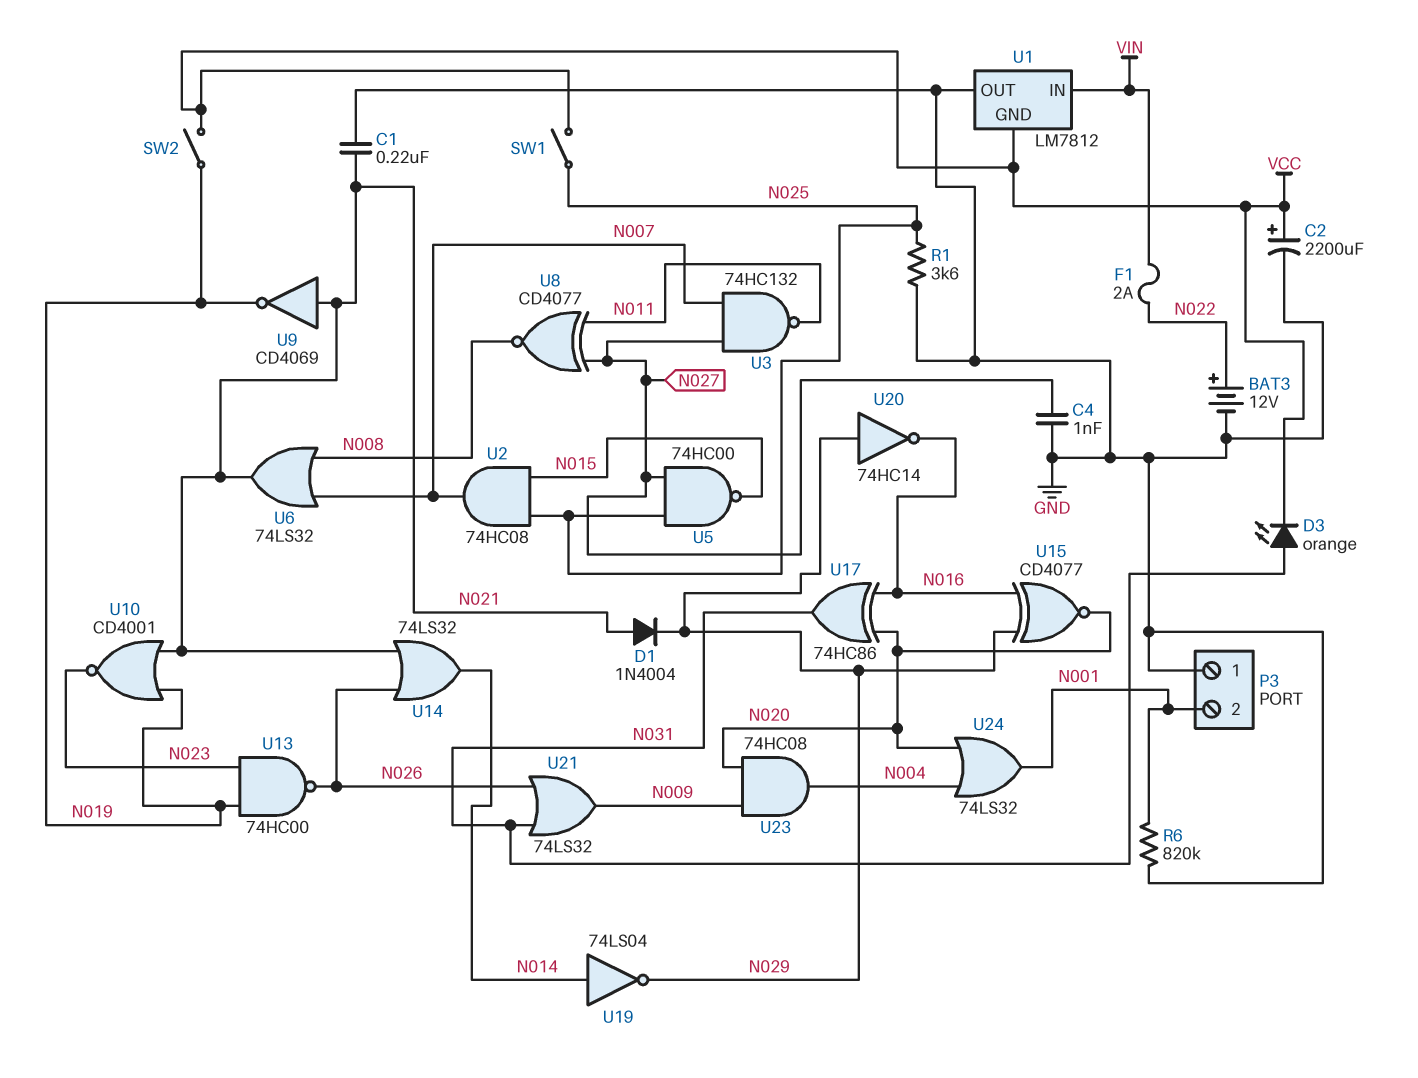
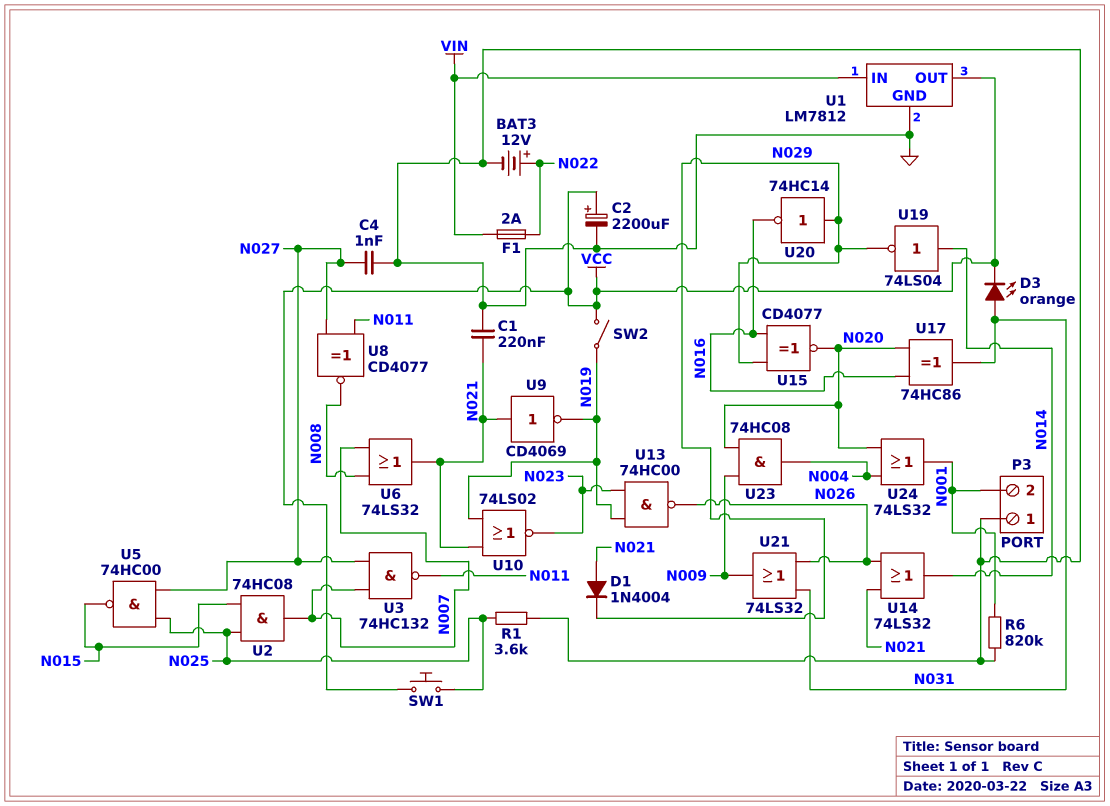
SW1: switch (N025, VCC) -> button (N025, VCC)
U1 pin GND: VCC -> GND
U1 pin OUT: GND -> VCC
U10: NOR CD4001 (in N019, in N021, out N023) -> NOR 74LS02 (in N019, in N021, out N023)

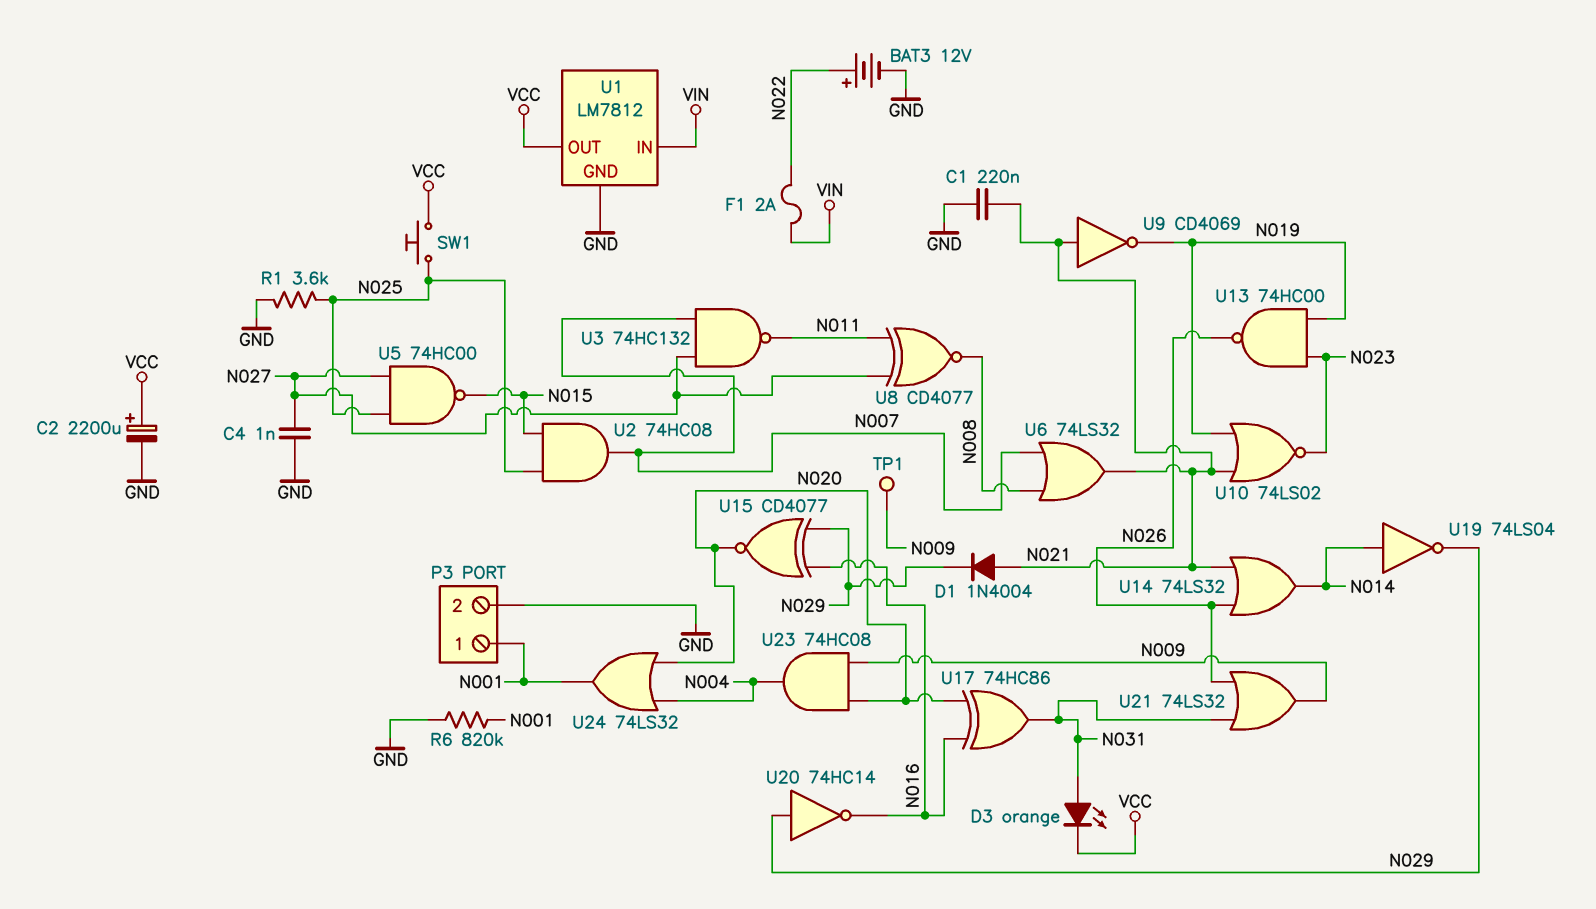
P3 pin 1: GND -> N001
P3 pin 2: N001 -> GND
SW2: switch (N019, VCC) -> none
TP1: none -> test point (N009)

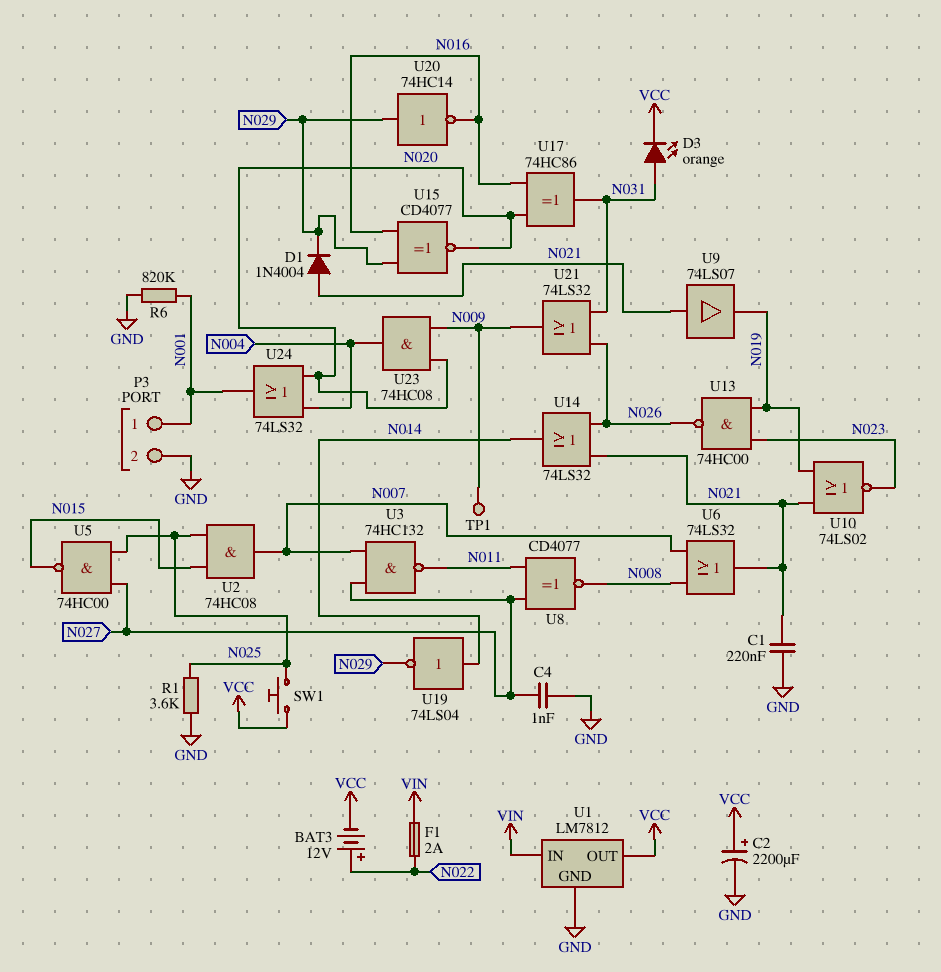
BAT3: 12V (plus N022, minus GND) -> 12V (plus N022, minus VCC)
U9: NOT CD4069 (in N021, out N019) -> buffer 74LS07 (in N021, out N019)

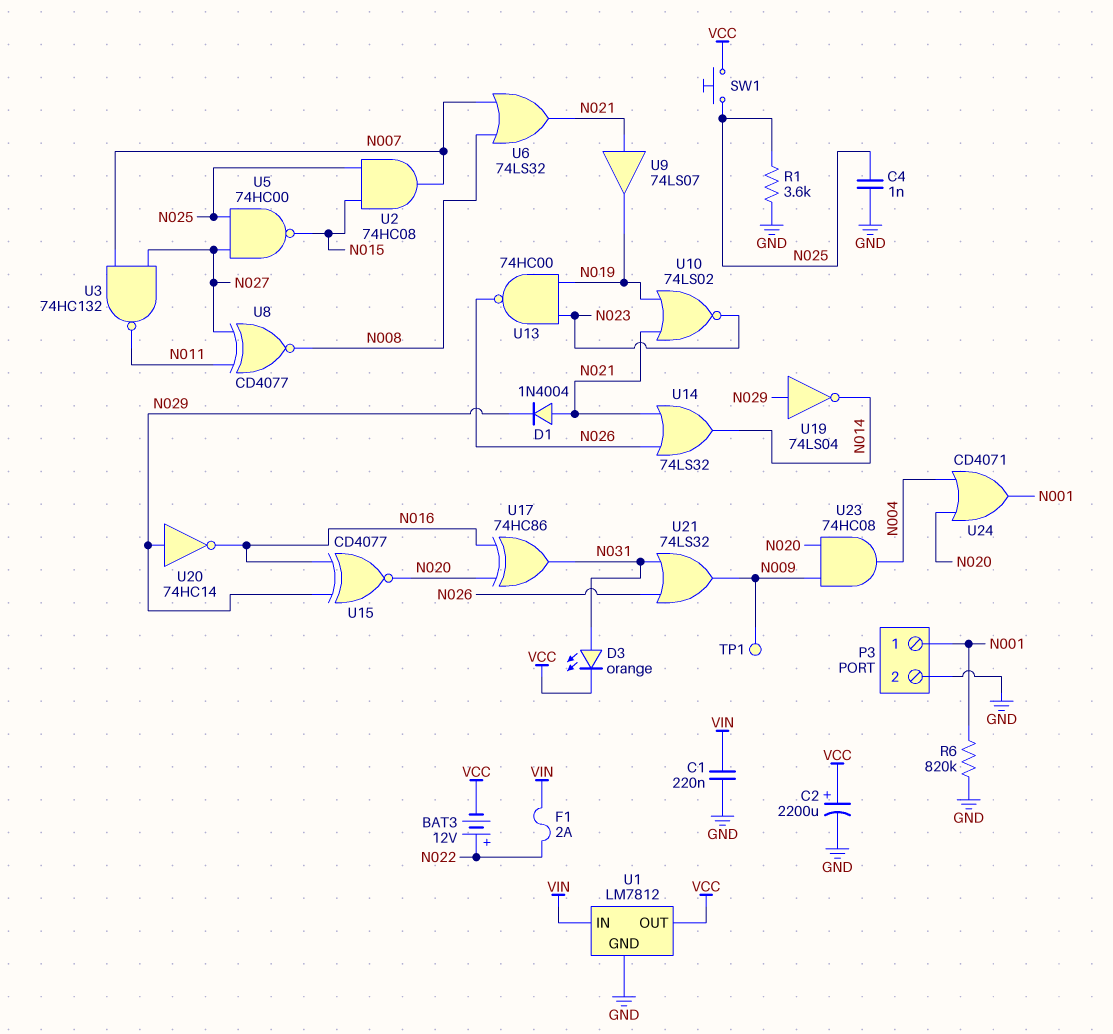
C1: 220nF (GND, N021) -> 220nF (GND, VIN)
C4: 1nF (GND, N027) -> 1nF (GND, N025)
U19: NOT 74LS04 (in N014, out N029) -> NOT 74LS04 (in N029, out N014)
U24: OR 74LS32 (in N004, in N020, out N001) -> OR CD4071 (in N004, in N020, out N001)

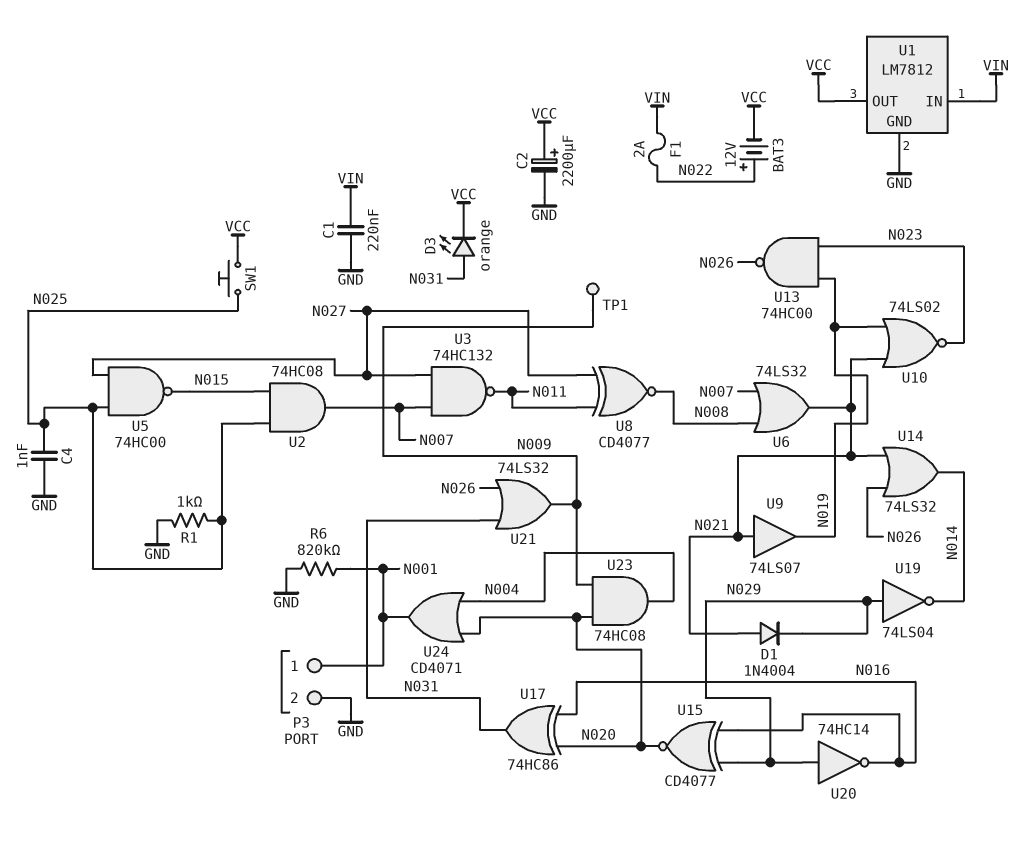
R1: 3.6k (GND, N025) -> 1k (GND, N025)

